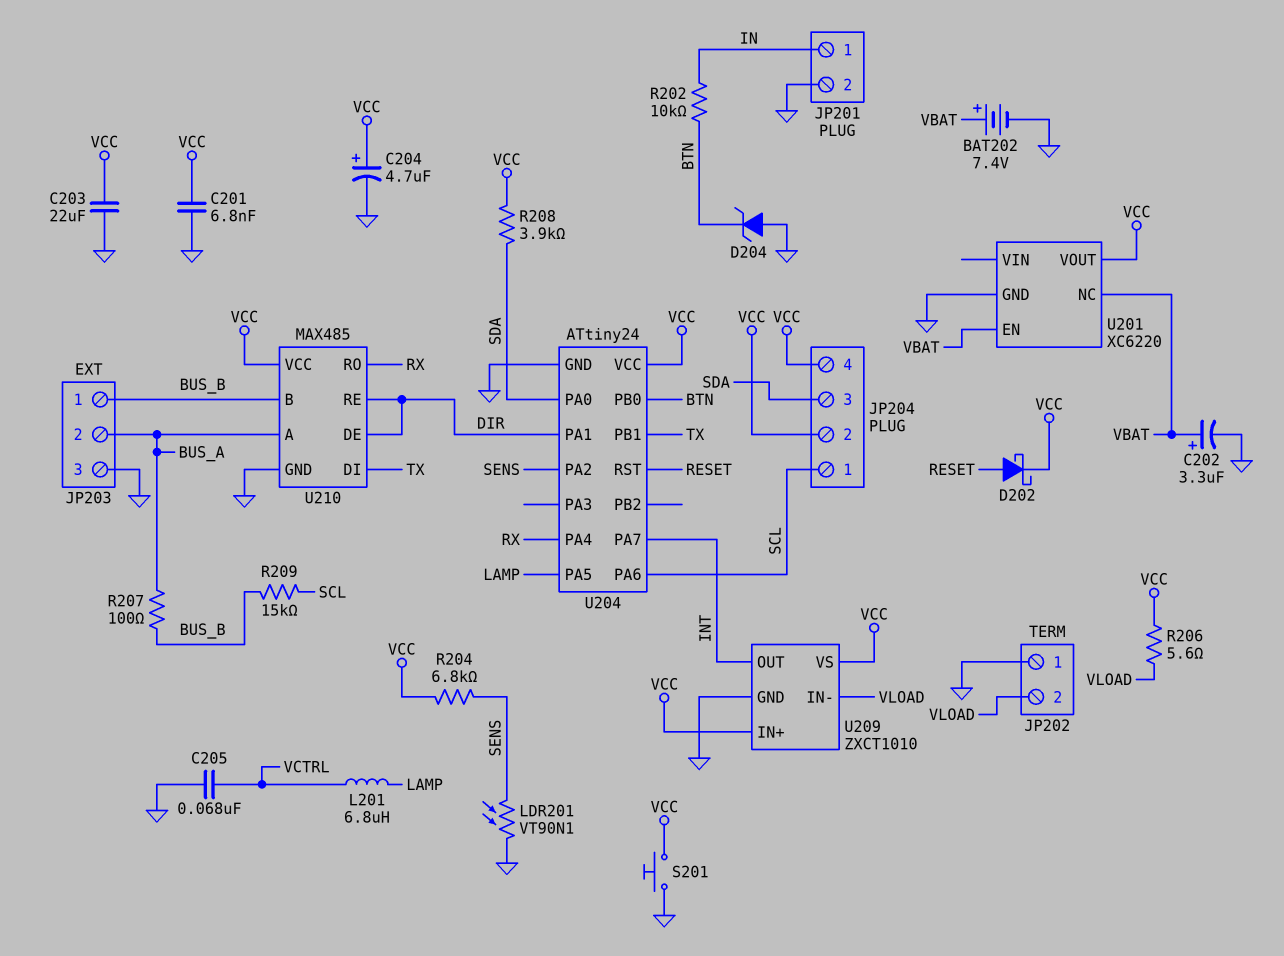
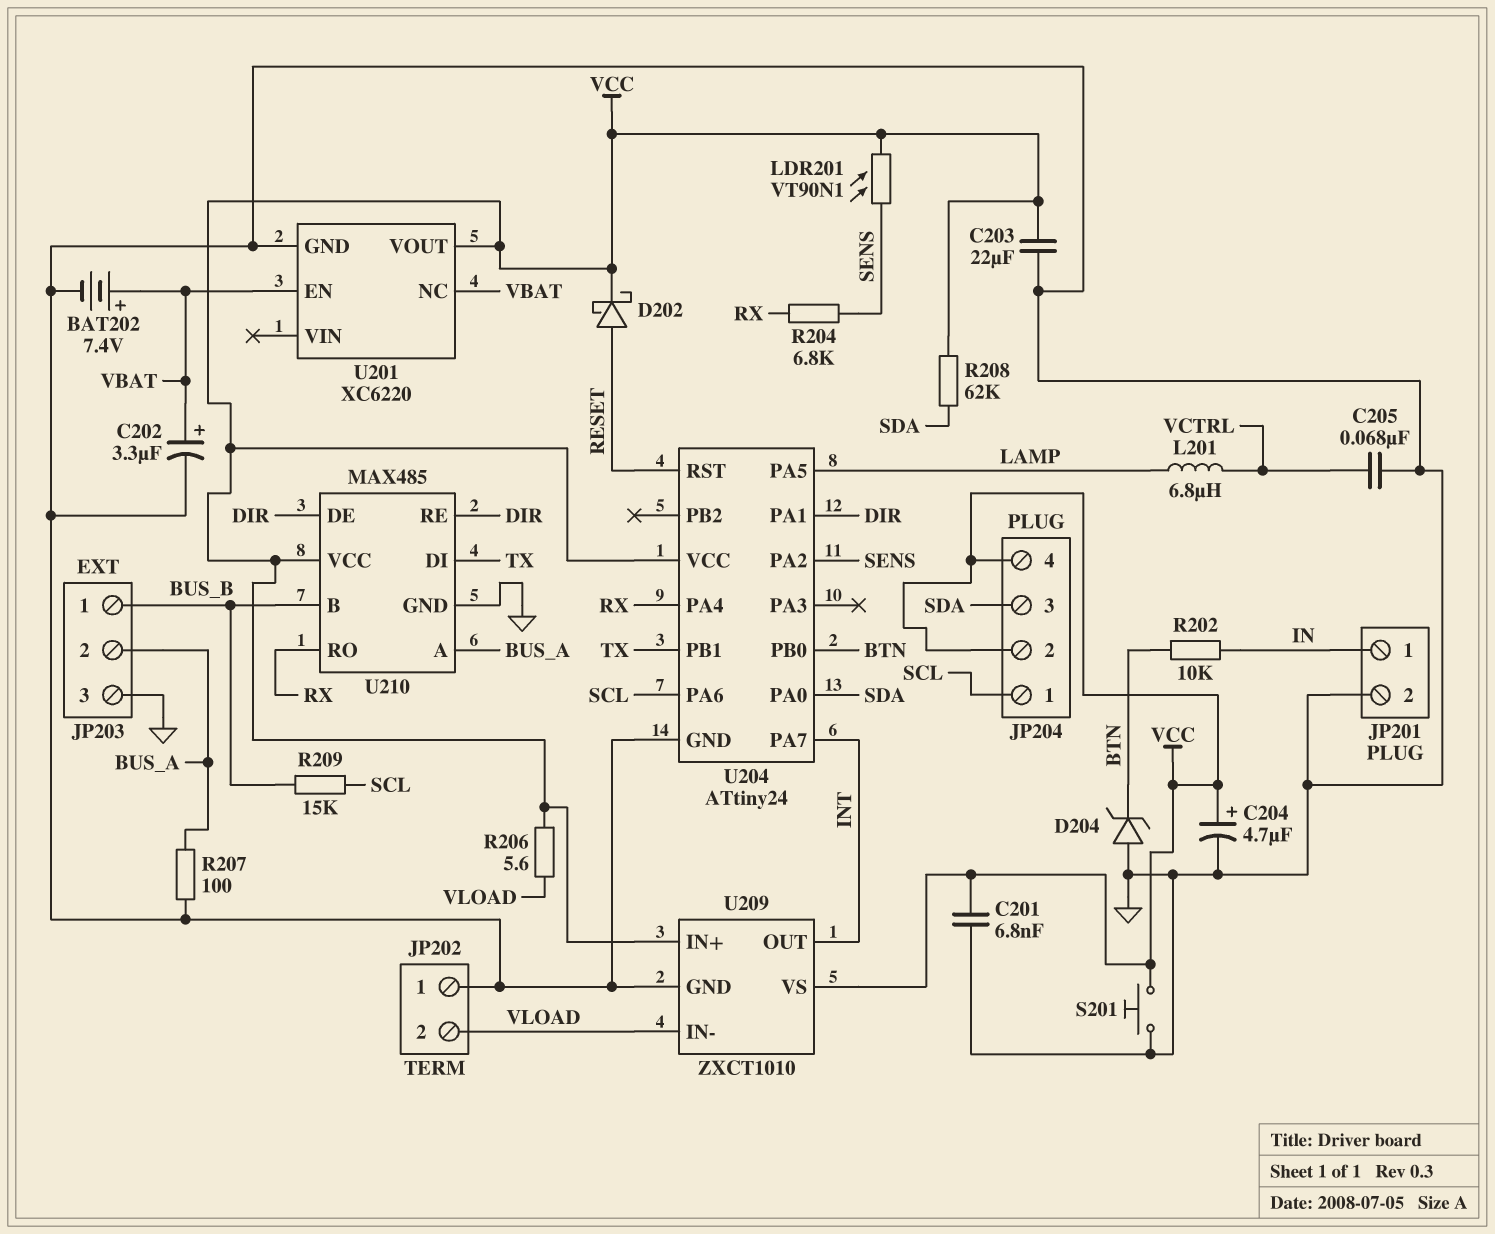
LDR201: VT90N1 (GND, SENS) -> VT90N1 (SENS, VCC)
R204: 6.8k (SENS, VCC) -> 6.8k (RX, SENS)
R207: 100 (BUS_A, BUS_B) -> 100 (BUS_A, GND)
R208: 3.9k (SDA, VCC) -> 62k (SDA, VCC)

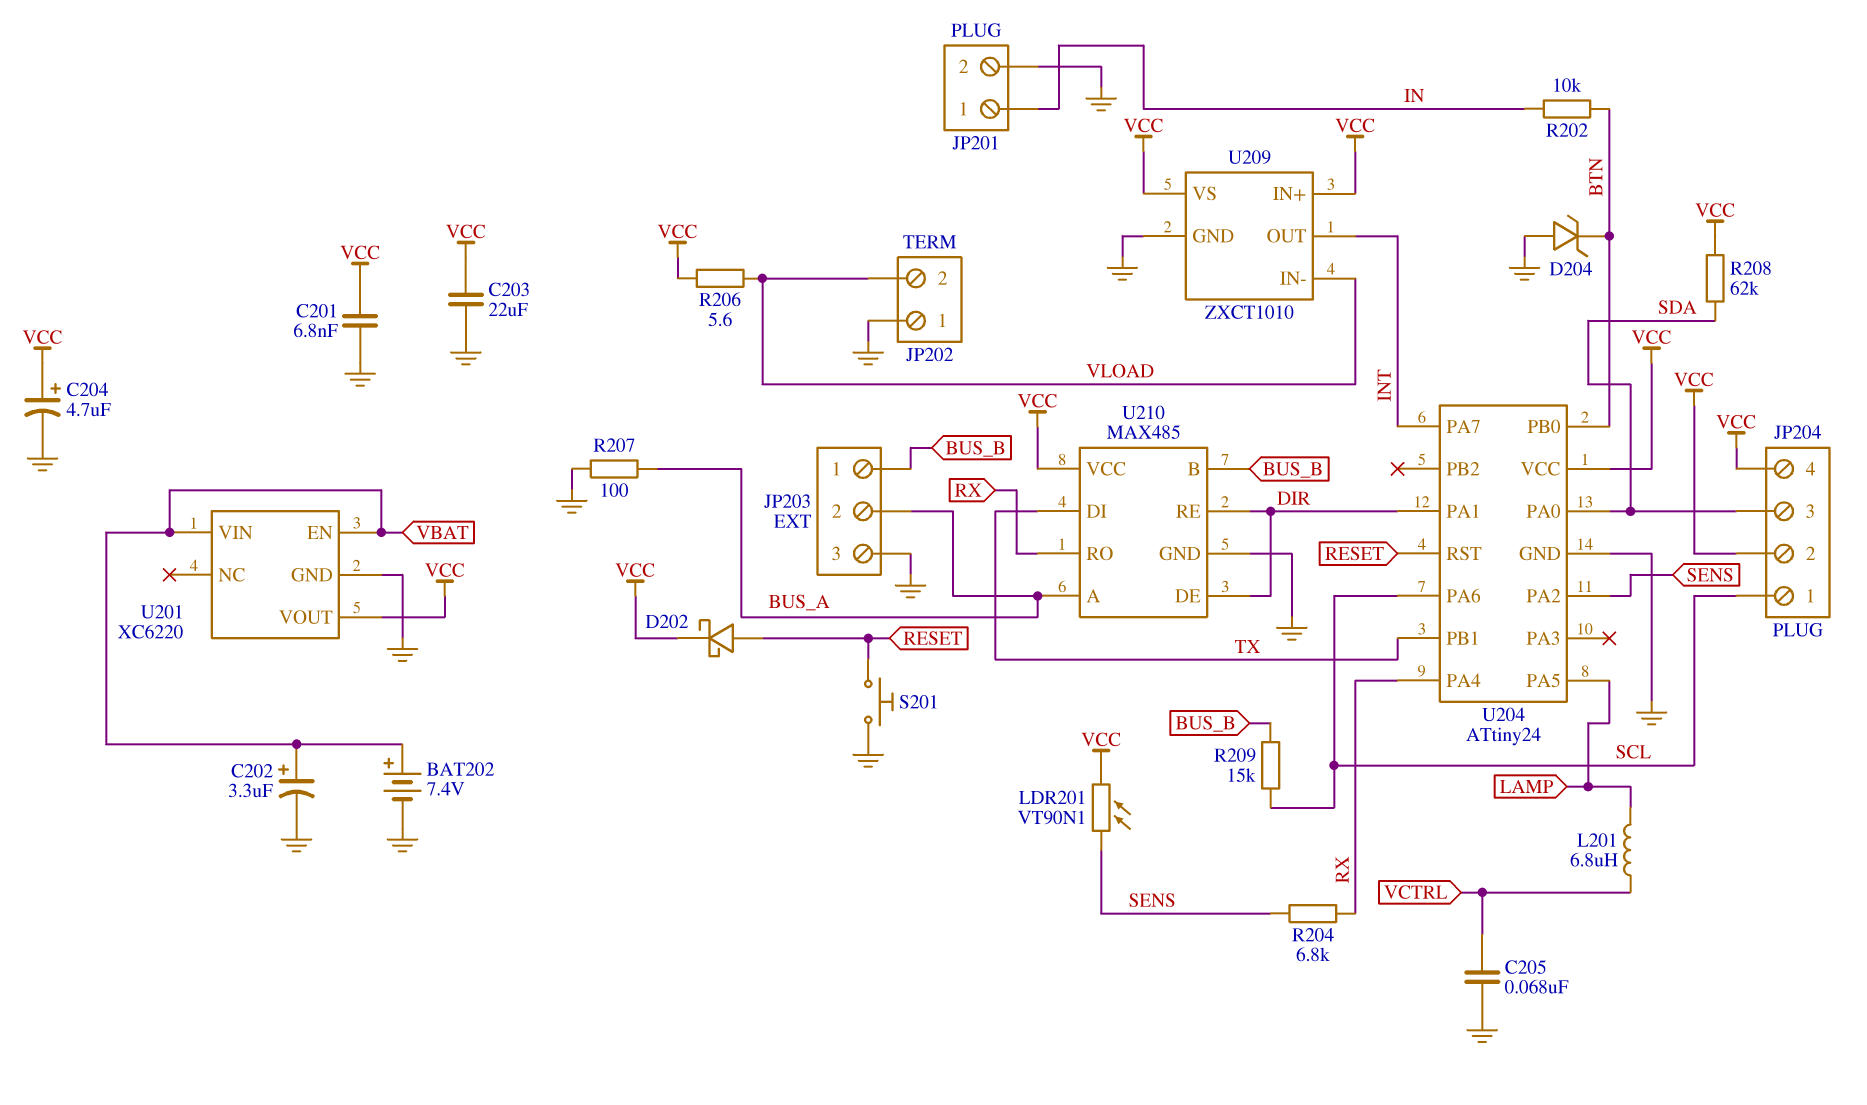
S201: button (GND, VCC) -> button (GND, RESET)
U201 pin NC: VBAT -> none
U201 pin VIN: none -> VBAT

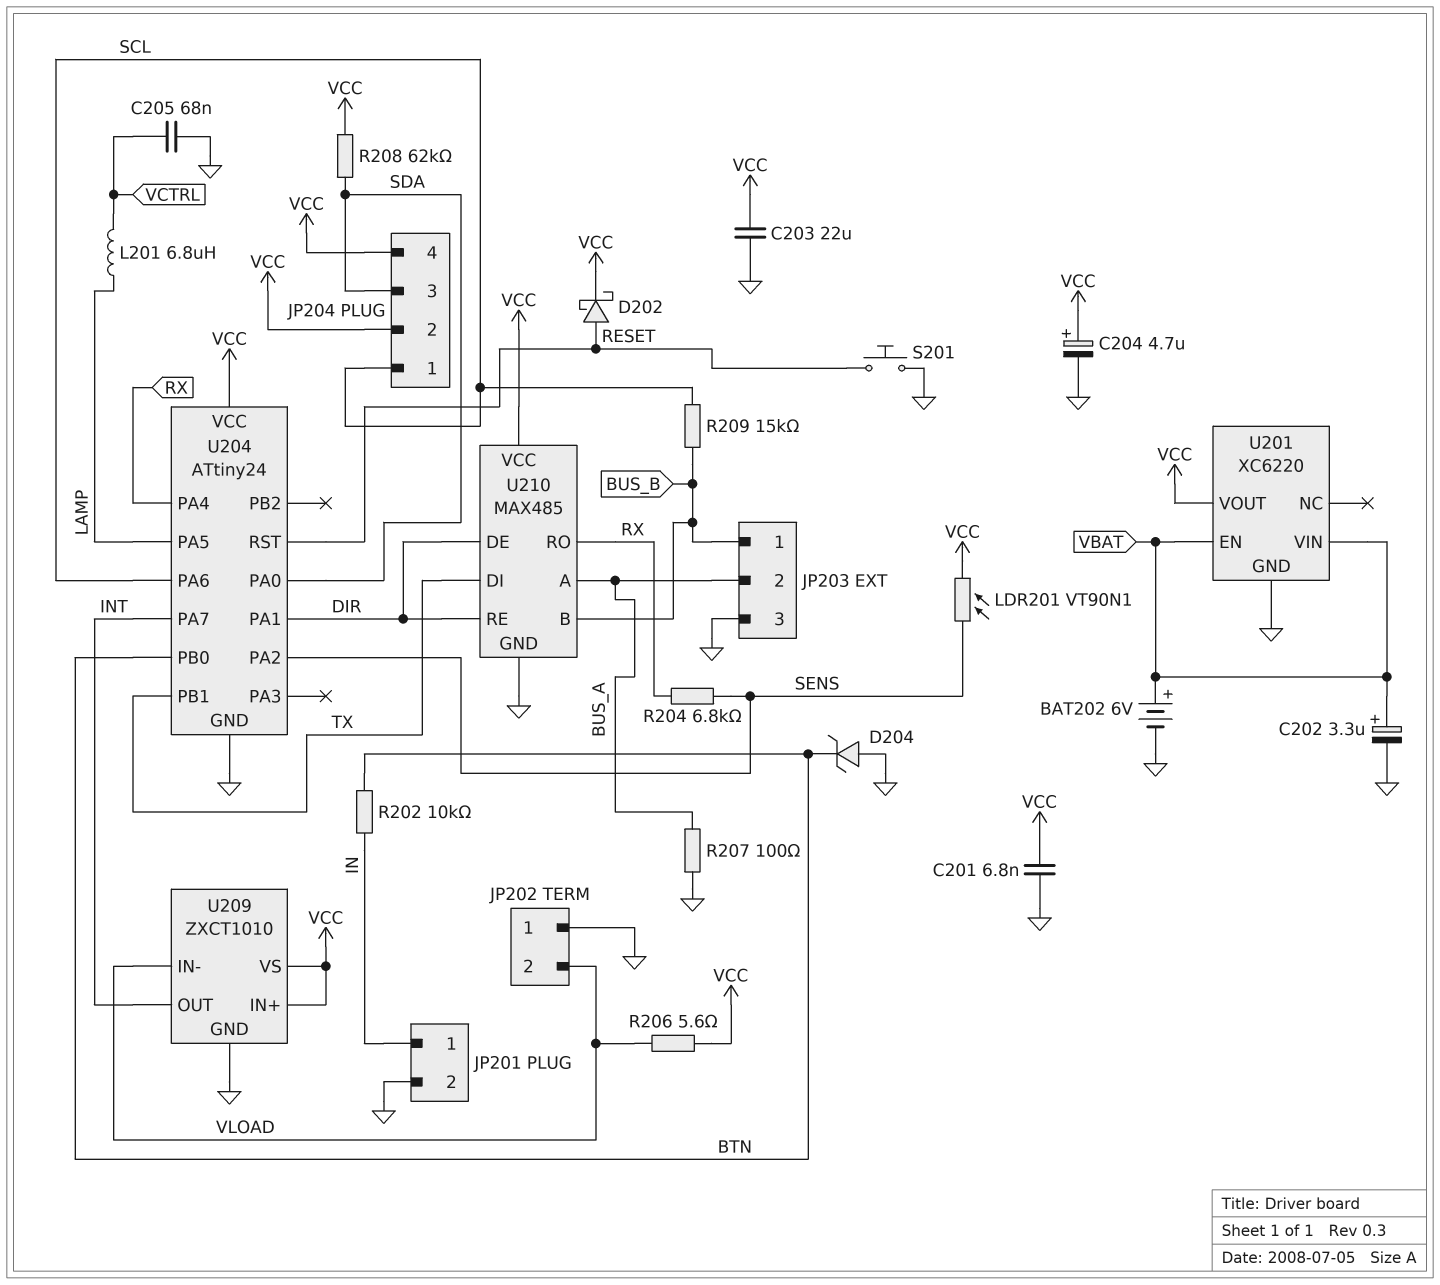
BAT202: 7.4V (plus VBAT, minus GND) -> 6V (plus VBAT, minus GND)

